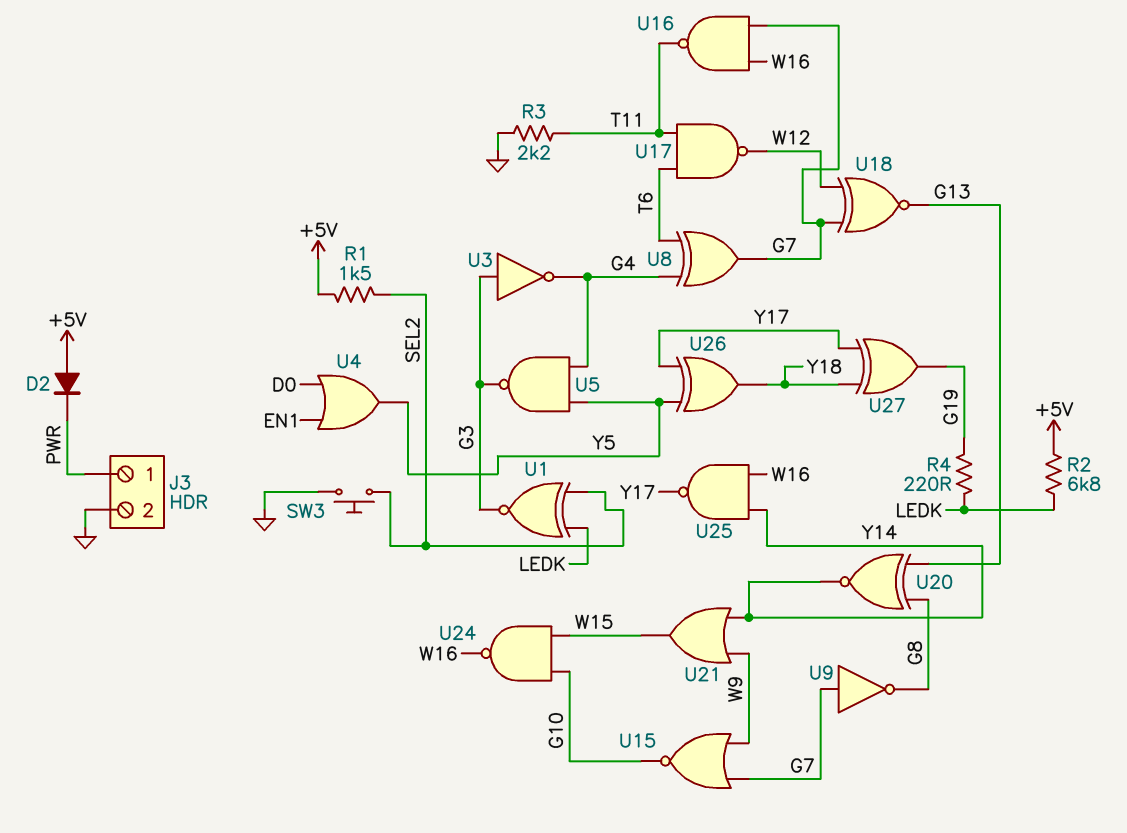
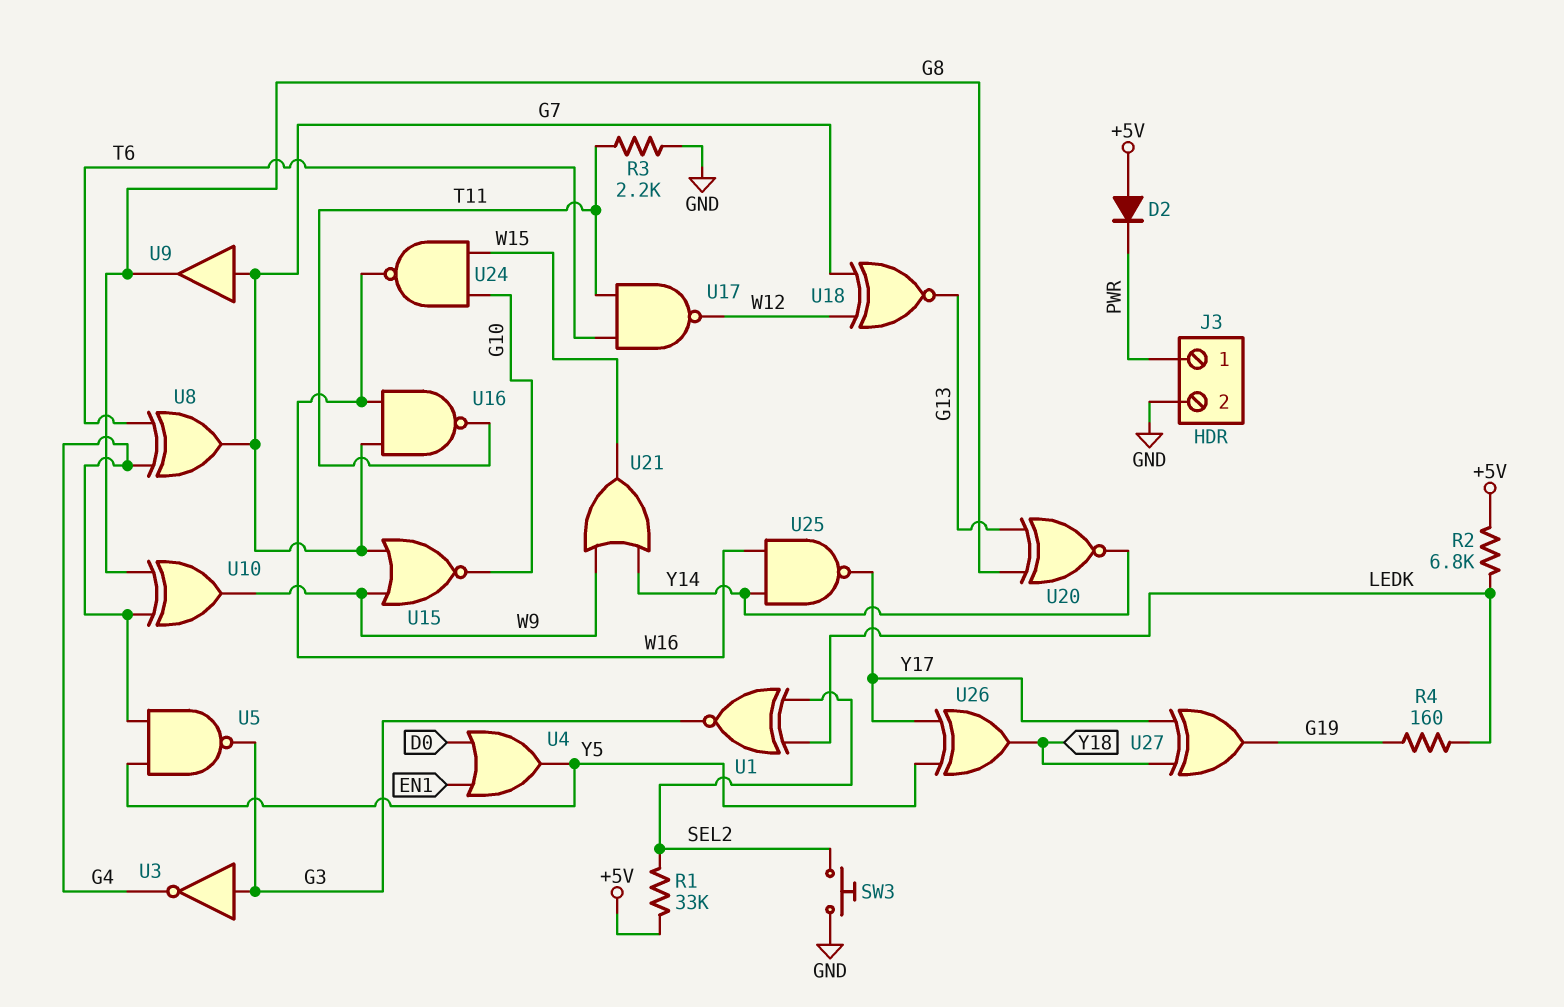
R1: 1.5k (+5V, SEL2) -> 33k (+5V, SEL2)
R4: 220 (G19, LEDK) -> 160 (G19, LEDK)
U9: NOT (in G7, out G8) -> buffer (in G7, out G8)
U10: none -> XOR (in G4, in G8, out W9)

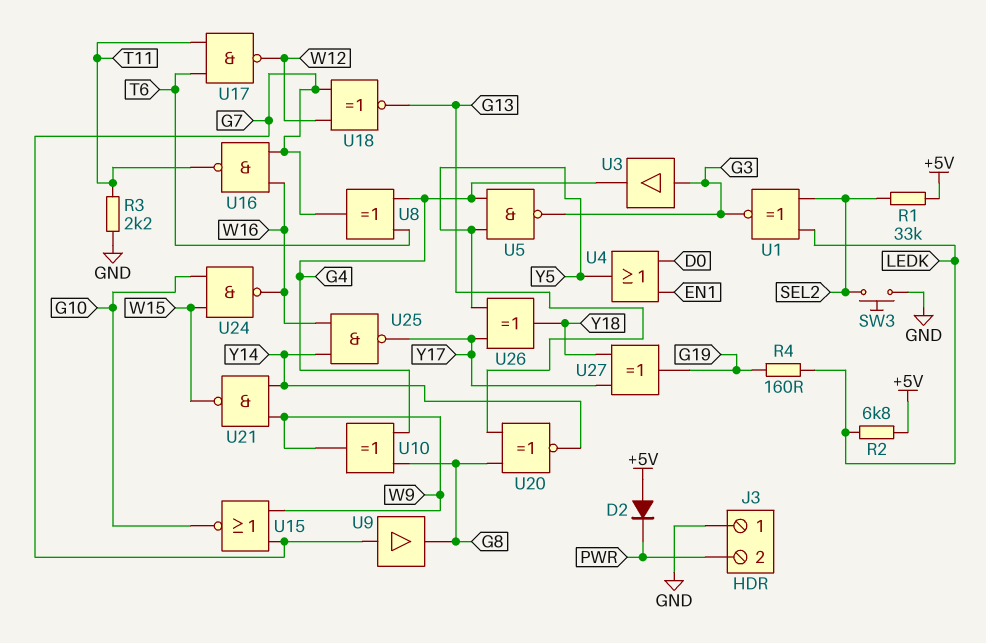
J3 pin 1: PWR -> GND
J3 pin 2: GND -> PWR
U3: NOT (in G3, out G4) -> buffer (in G3, out G4)
U21: OR (in W9, in Y14, out W15) -> NAND (in W9, in Y14, out W15)

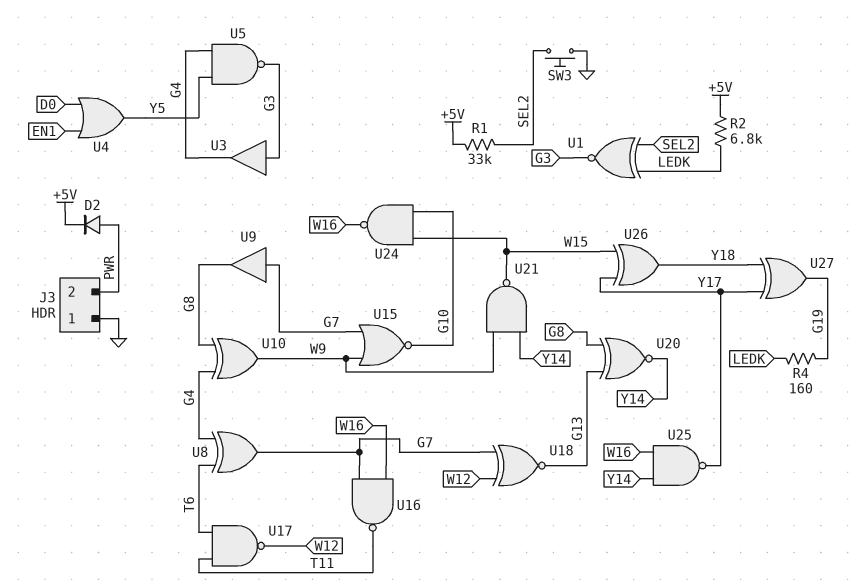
D2: diode (A +5V, K PWR) -> diode (A PWR, K +5V)
R3: 2.2k (GND, T11) -> none
U26: XOR (in Y5, in Y17, out Y18) -> XOR (in W15, in Y17, out Y18)

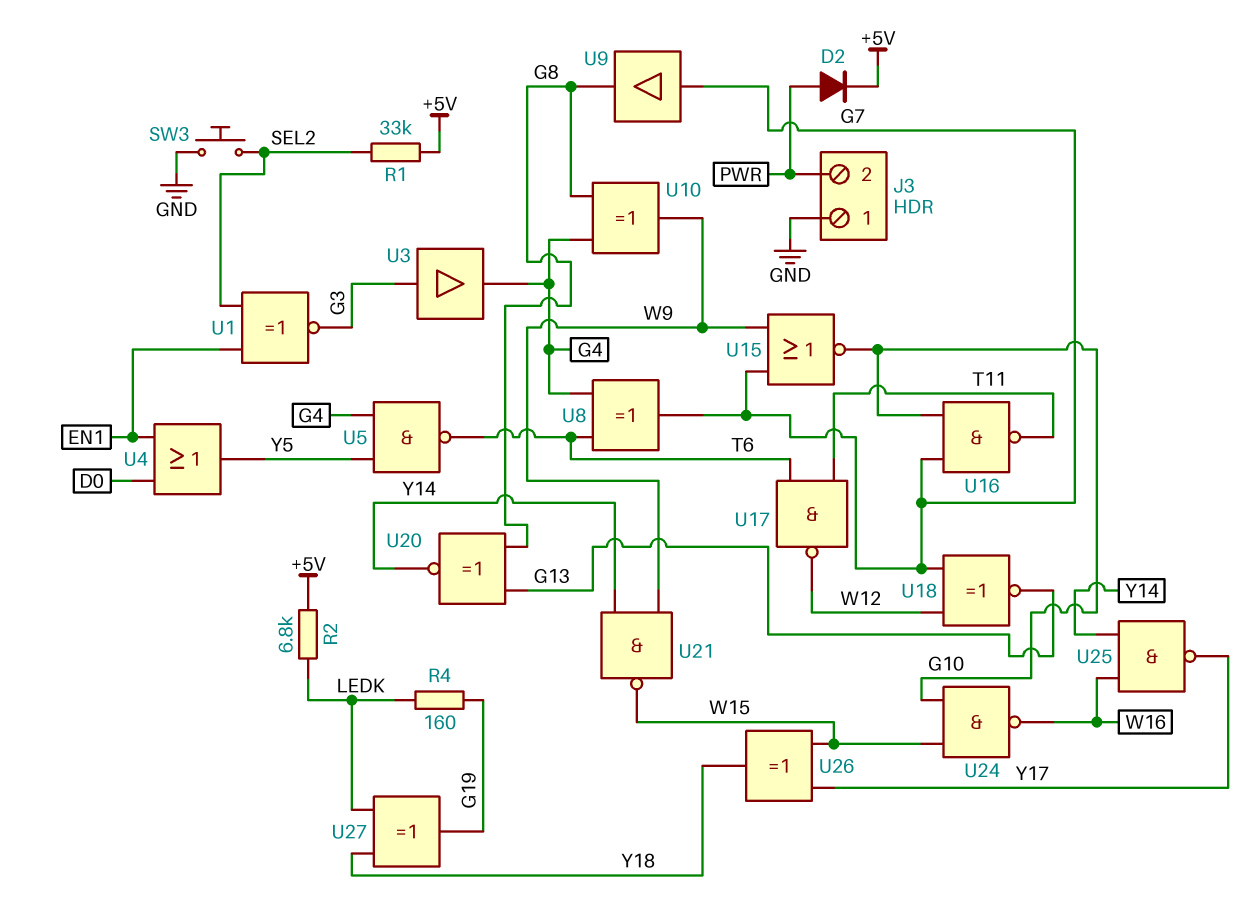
U1: XNOR (in LEDK, in SEL2, out G3) -> XNOR (in EN1, in SEL2, out G3)
U5: NAND (in G4, in Y5, out G3) -> NAND (in G4, in Y5, out T6)
U16: NAND (in G7, in W16, out T11) -> NAND (in G7, in G10, out T11)
U27: XOR (in Y17, in Y18, out G19) -> XOR (in LEDK, in Y18, out G19)

